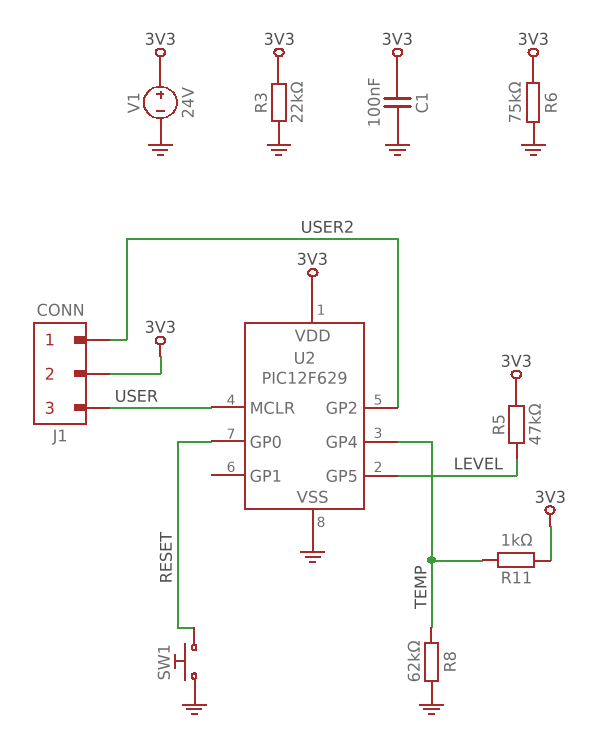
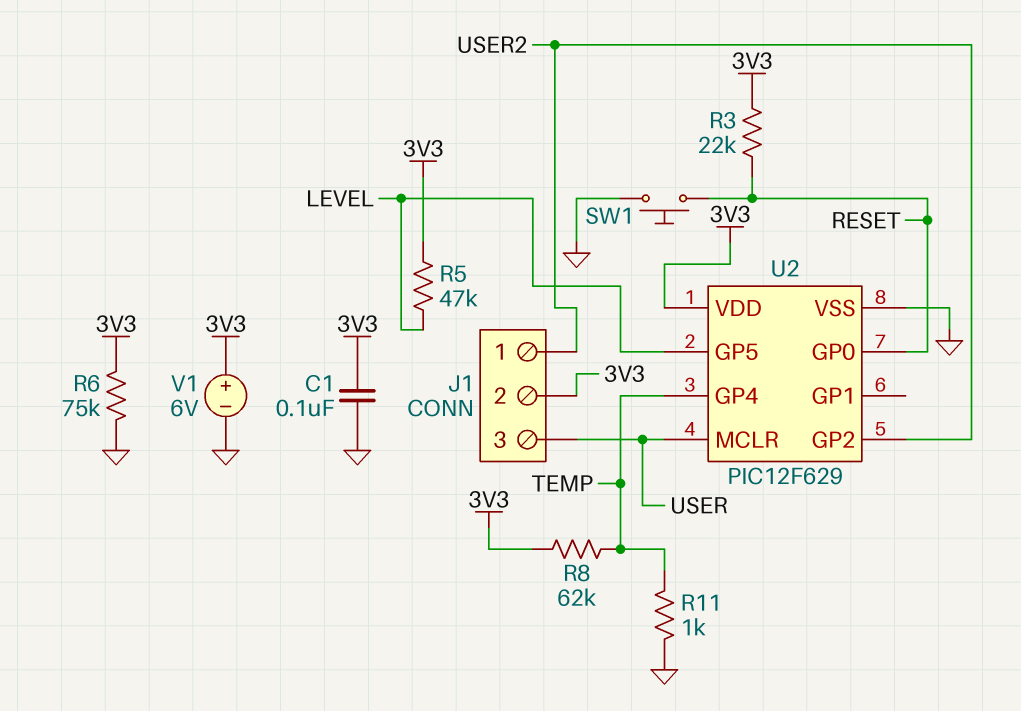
R3: 22k (3V3, GND) -> 22k (3V3, RESET)
R8: 62k (GND, TEMP) -> 62k (3V3, TEMP)
R11: 1k (3V3, TEMP) -> 1k (GND, TEMP)
V1: 24V (plus 3V3, minus GND) -> 6V (plus 3V3, minus GND)

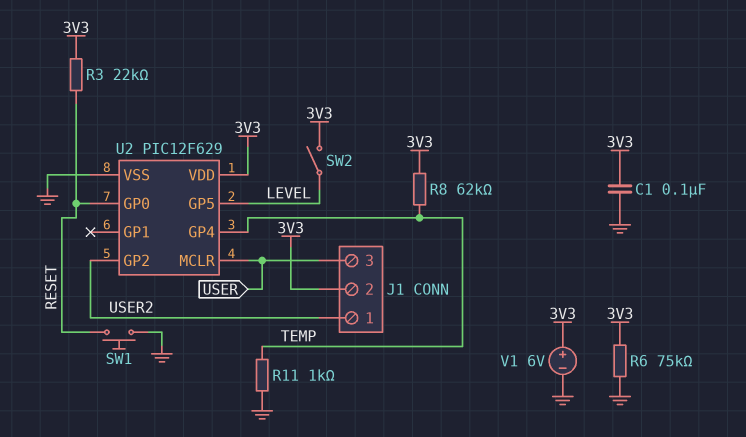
R5: 47k (3V3, LEVEL) -> none
SW2: none -> switch (3V3, LEVEL)

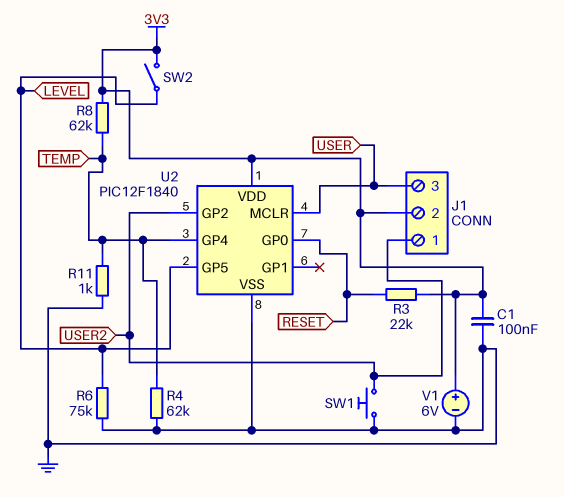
R4: none -> 62k (GND, TEMP)
R6: 75k (3V3, GND) -> 75k (GND, LEVEL)
SW1: button (GND, RESET) -> button (GND, USER2)
U2: PIC12F629 -> PIC12F1840

